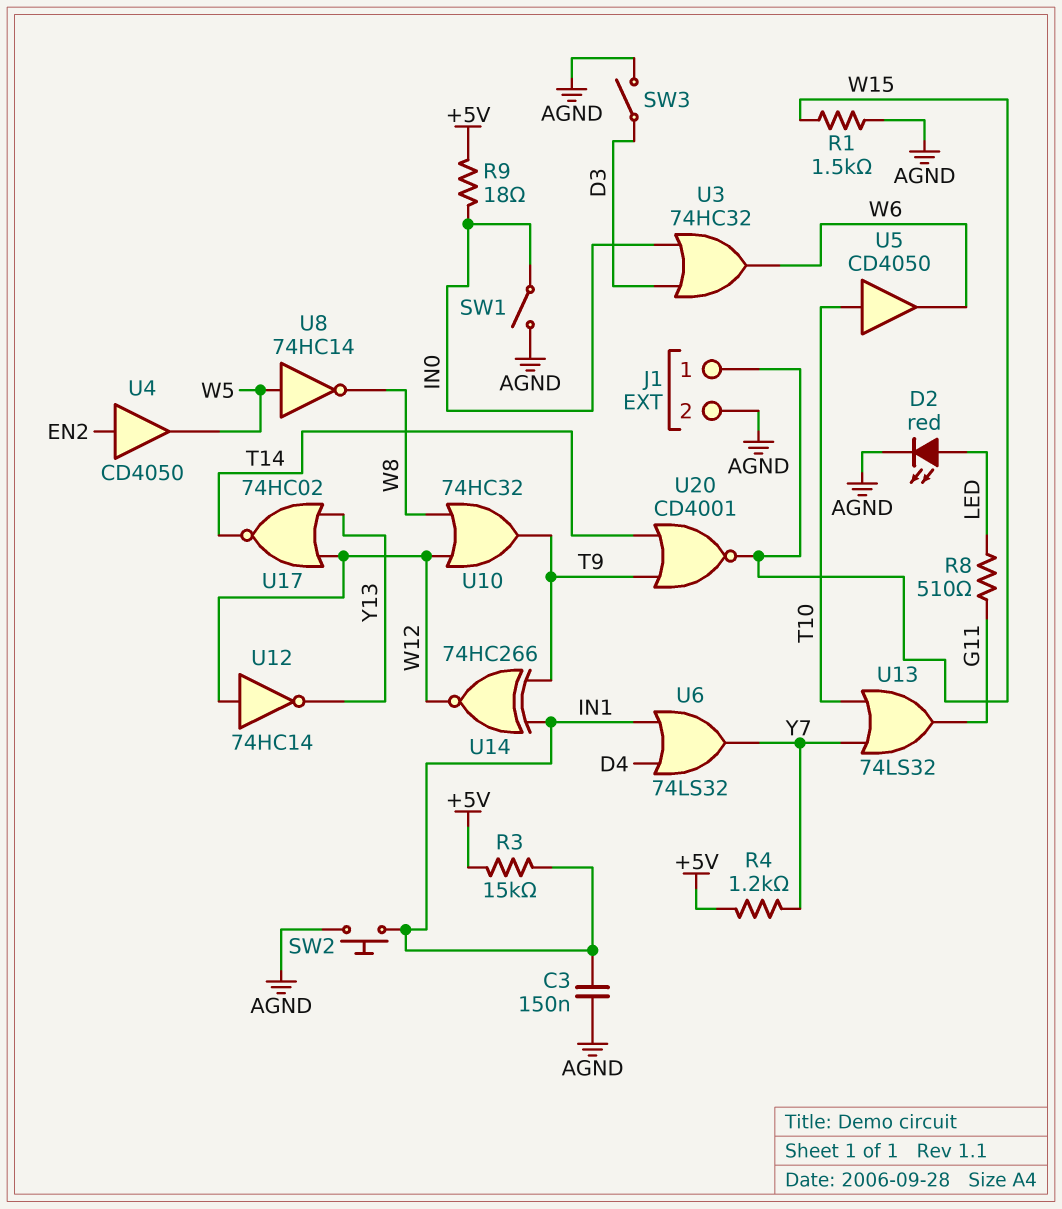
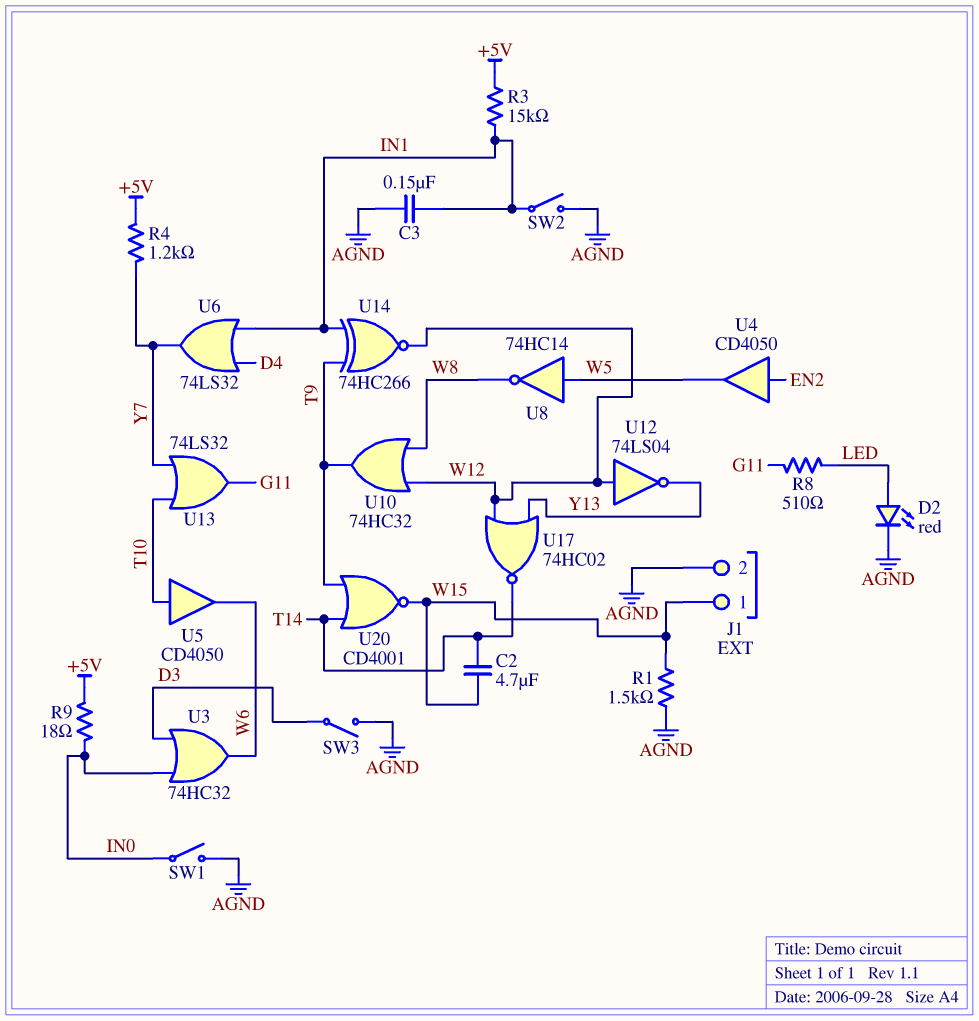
C2: none -> 4.7uF (T14, W15)
SW2: button (AGND, IN1) -> switch (AGND, IN1)
U12: NOT 74HC14 (in W12, out Y13) -> NOT 74LS04 (in W12, out Y13)

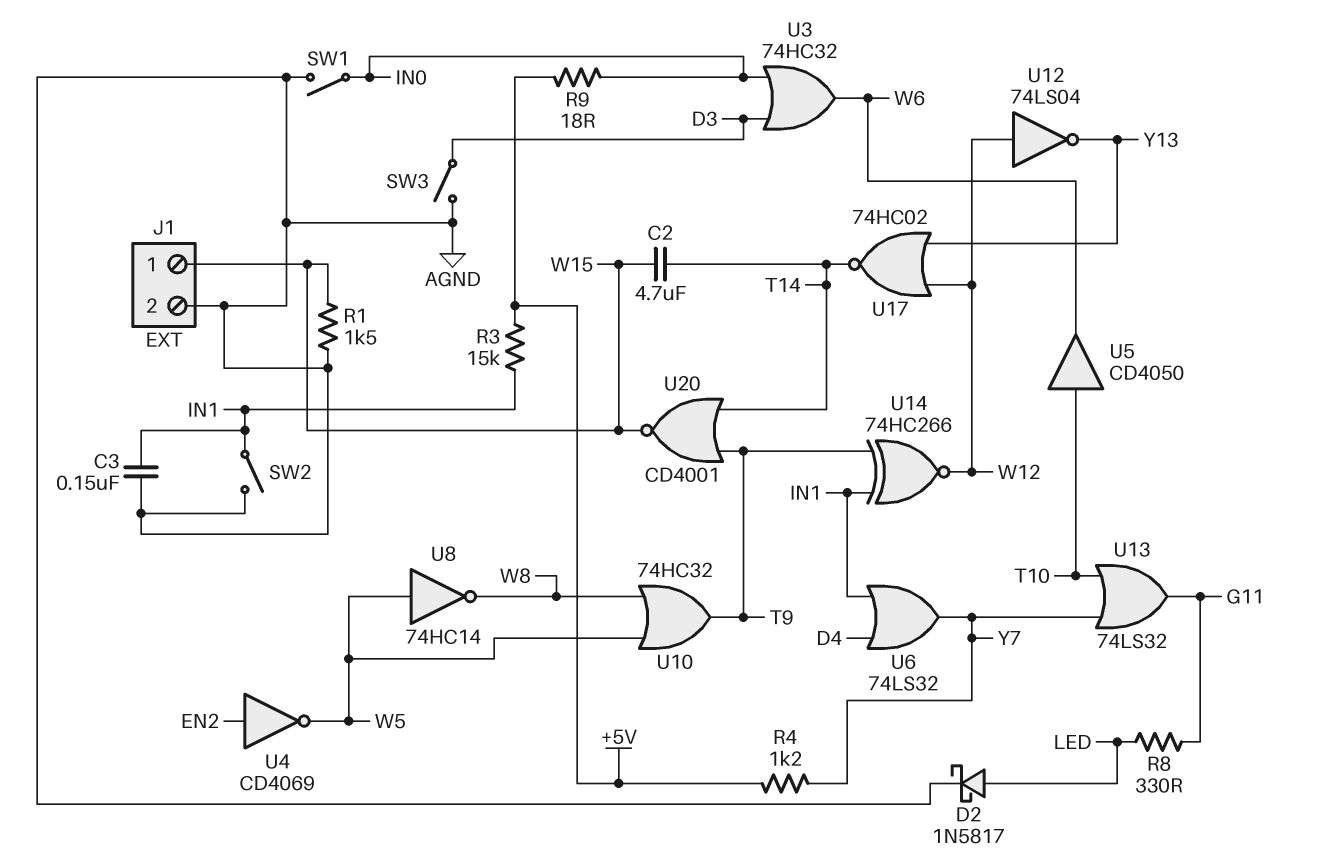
D2: LED red (A LED, K AGND) -> schottky 1N5817 (A LED, K AGND)
R8: 510 (G11, LED) -> 330 (G11, LED)
U4: buffer CD4050 (in EN2, out W5) -> NOT CD4069 (in EN2, out W5)
U10: OR 74HC32 (in W8, in W12, out T9) -> OR 74HC32 (in W5, in W8, out T9)

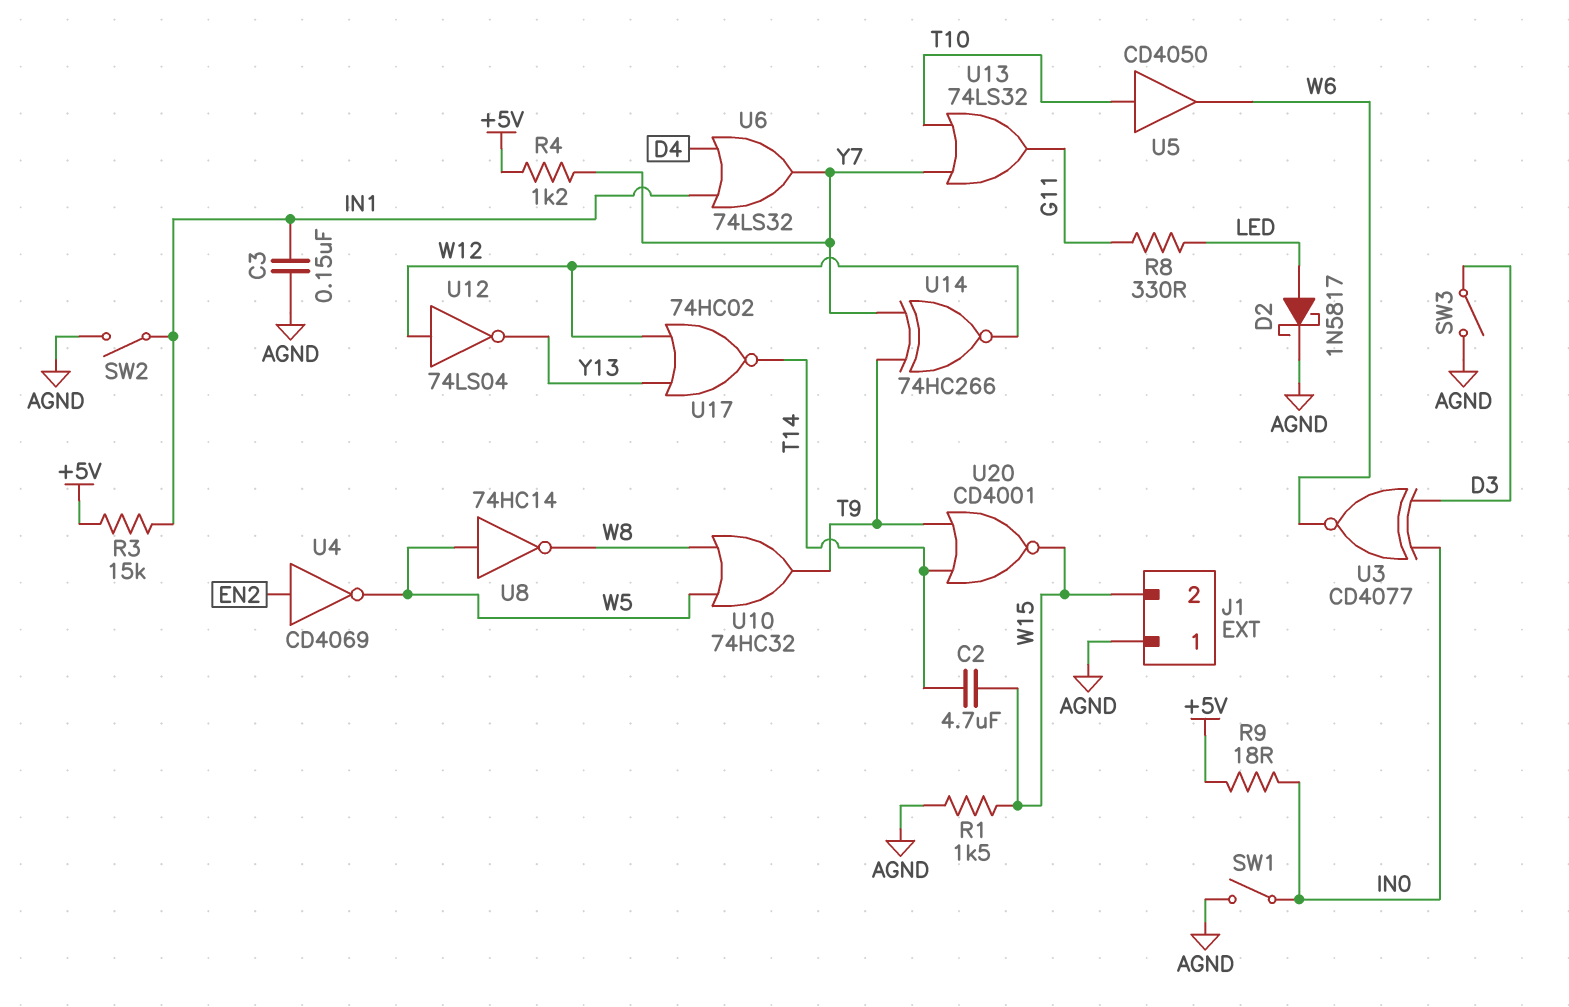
J1 pin 1: W15 -> AGND
J1 pin 2: AGND -> W15
U3: OR 74HC32 (in D3, in IN0, out W6) -> XNOR CD4077 (in D3, in IN0, out W6)
U14: XNOR 74HC266 (in IN1, in T9, out W12) -> XNOR 74HC266 (in T9, in Y7, out W12)

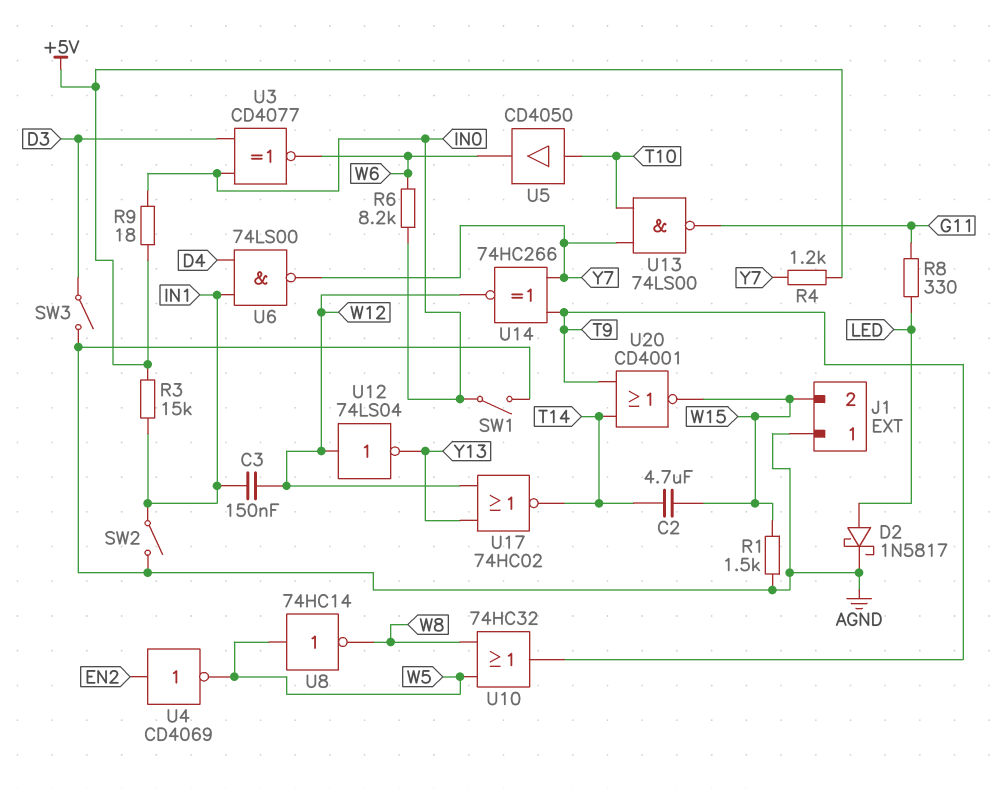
C3: 150nF (AGND, IN1) -> 150nF (IN1, W12)
R6: none -> 8.2k (IN0, W6)
U6: OR 74LS32 (in D4, in IN1, out Y7) -> NAND 74LS00 (in D4, in IN1, out Y7)
U13: OR 74LS32 (in T10, in Y7, out G11) -> NAND 74LS00 (in T10, in Y7, out G11)

